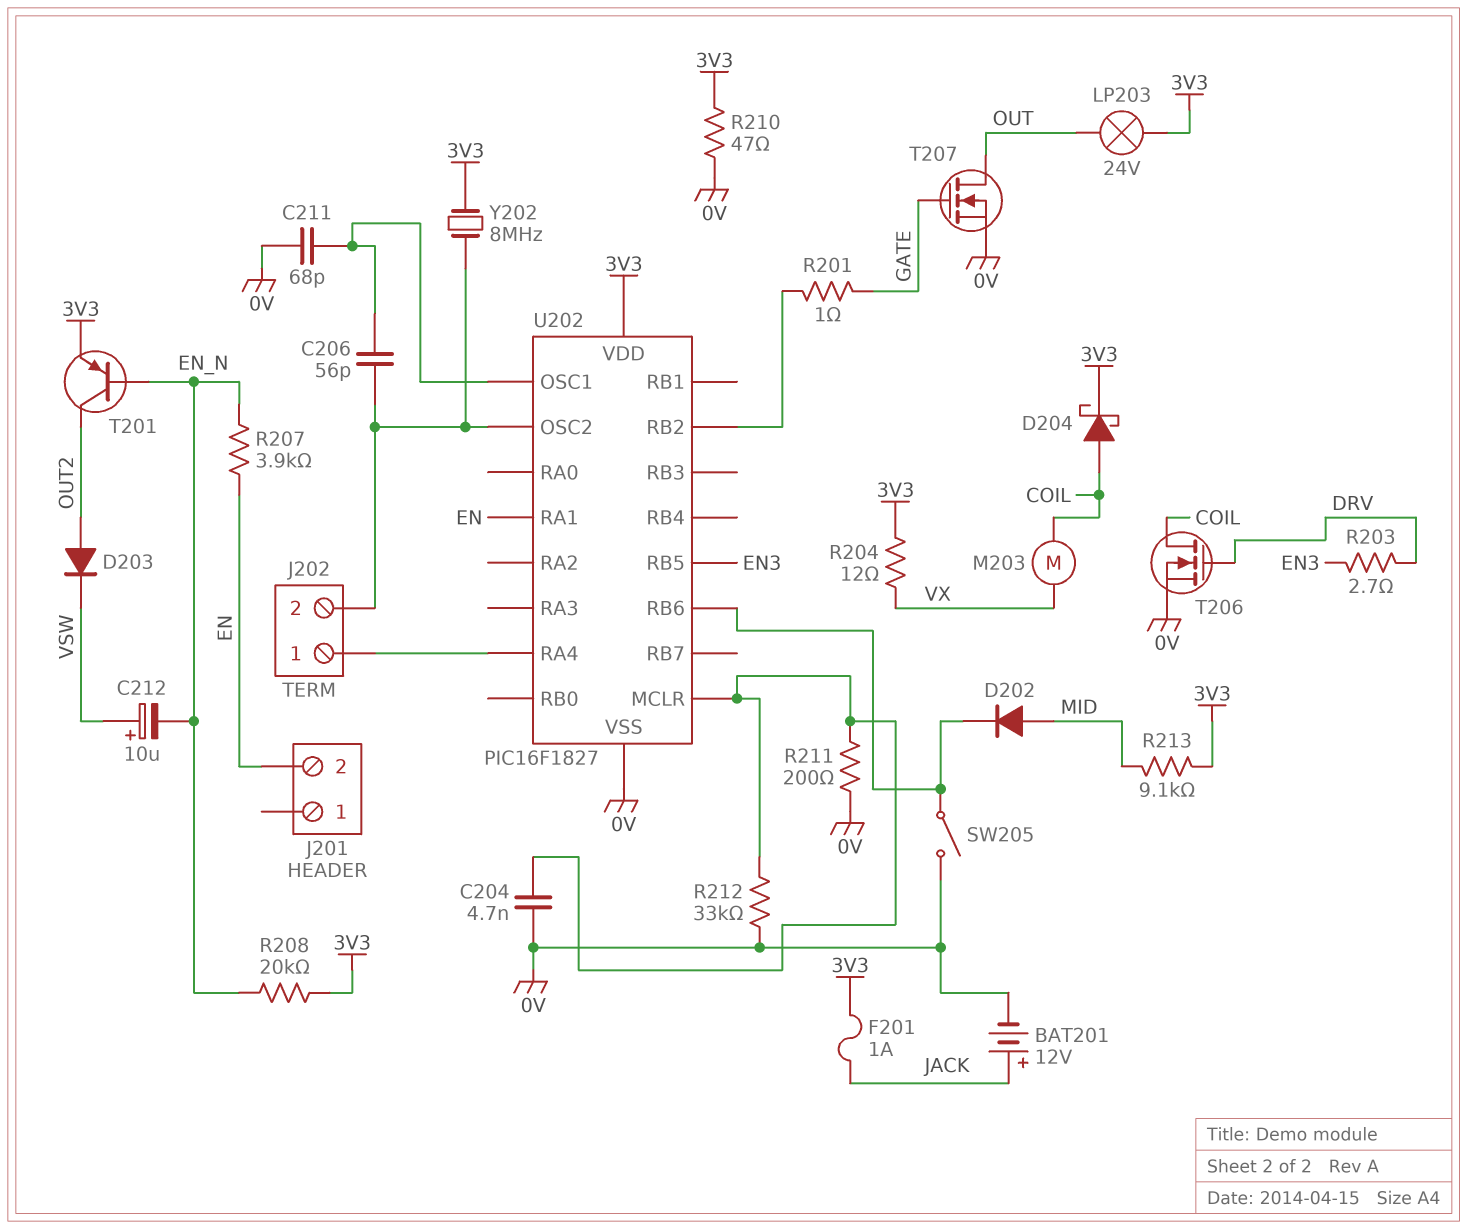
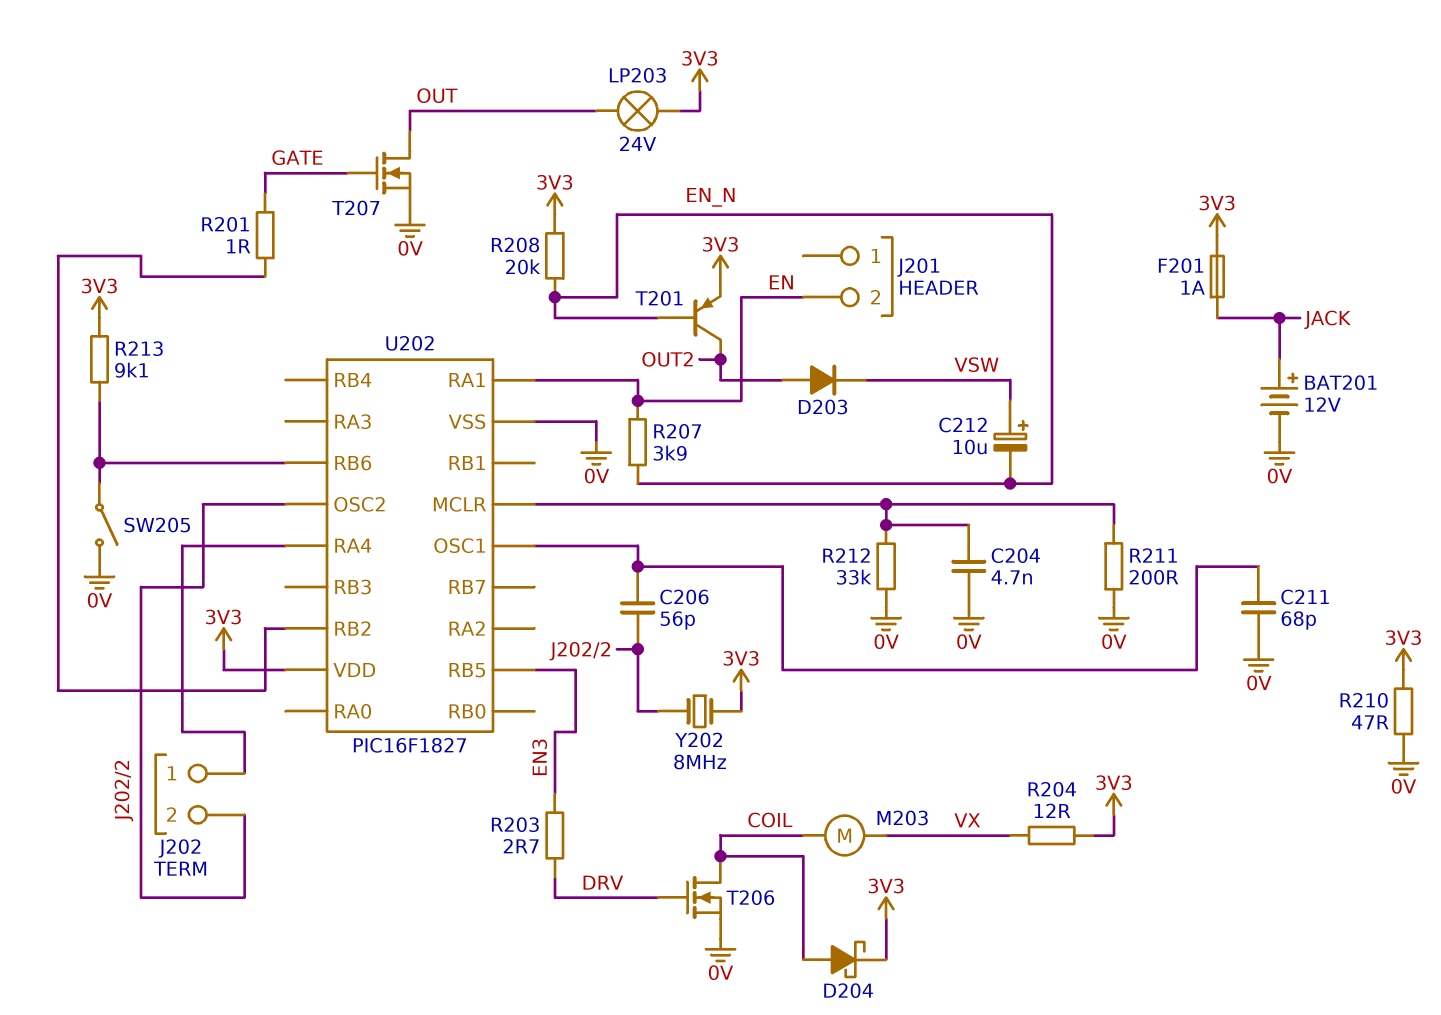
D202: diode (A MID, K U202/RB6) -> none
R213: 9.1k (3V3, MID) -> 9.1k (3V3, U202/RB6)

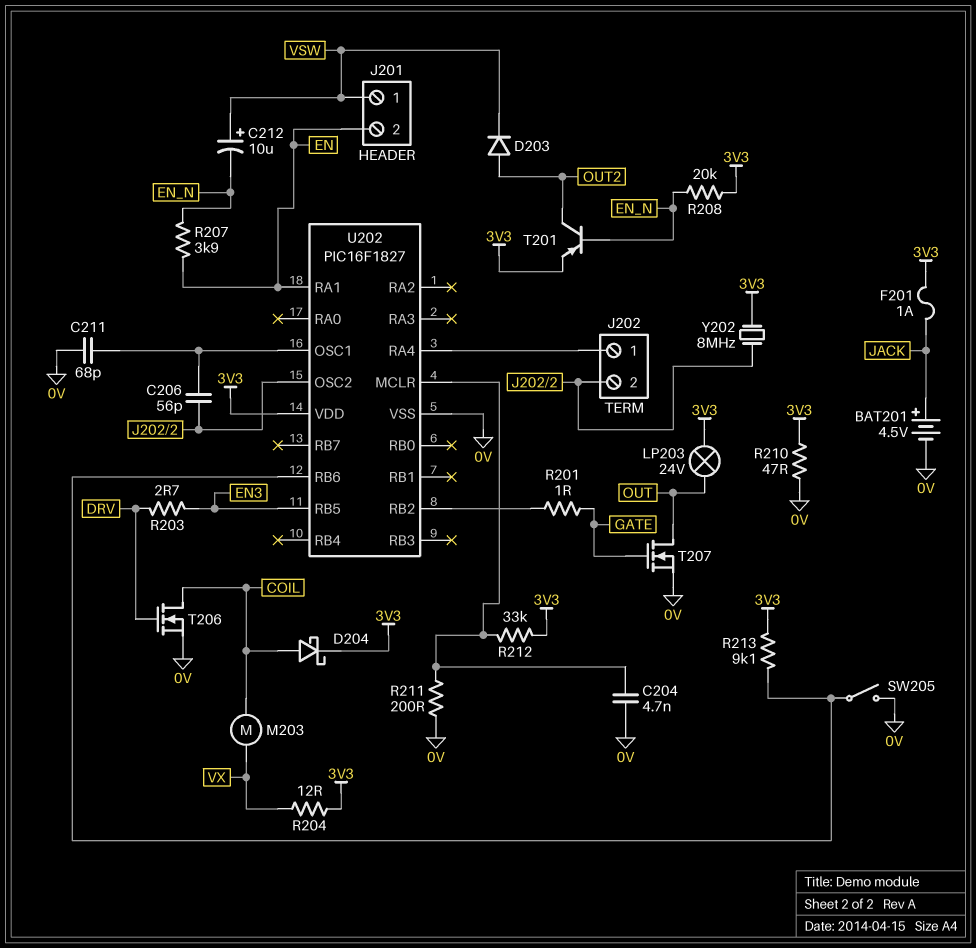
BAT201: 12V (plus JACK, minus 0V) -> 4.5V (plus JACK, minus 0V)
J201 pin 1: none -> VSW
R212: 33k (0V, U202/MCLR) -> 33k (3V3, U202/MCLR)

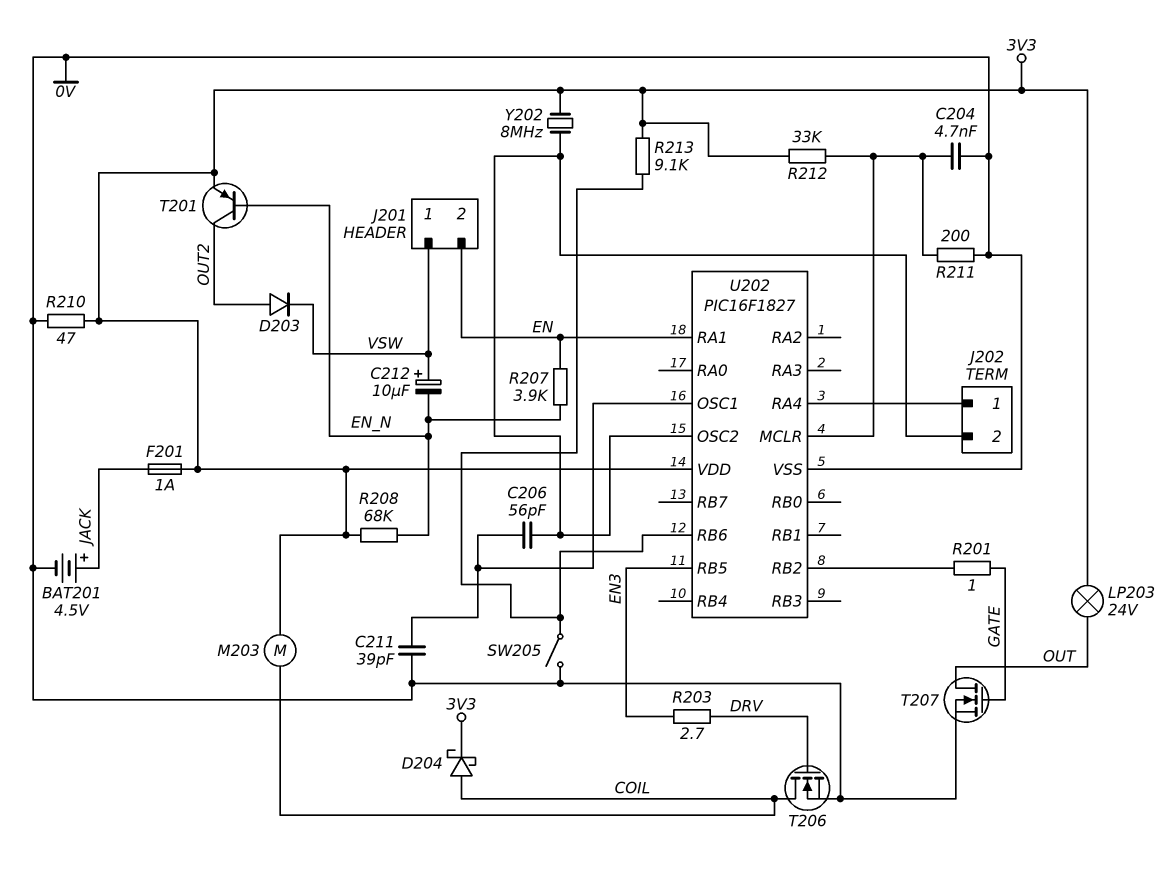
C211: 68pF (0V, U202/OSC1) -> 39pF (0V, U202/OSC1)
M203: motor (COIL, VX) -> motor (3V3, COIL)
R204: 12 (3V3, VX) -> none
R208: 20k (3V3, EN_N) -> 68k (3V3, EN_N)

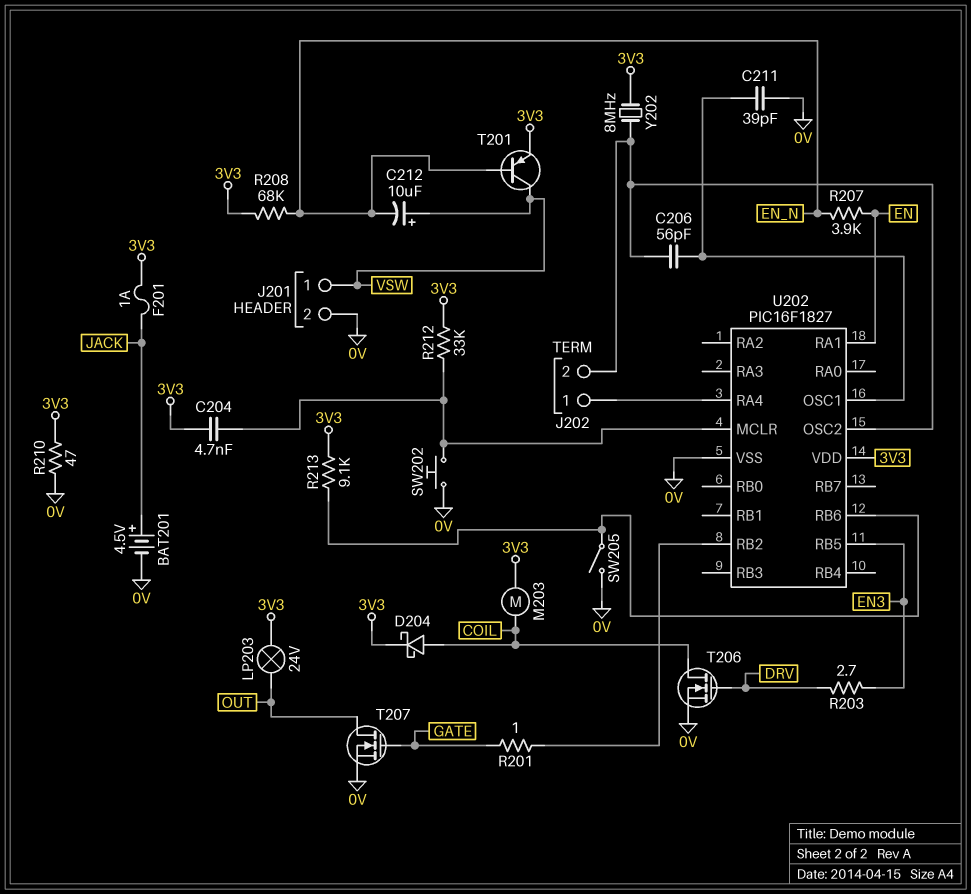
C204: 4.7nF (0V, U202/MCLR) -> 4.7nF (3V3, U202/MCLR)
D203: diode (A OUT2, K VSW) -> none
J201 pin 2: EN -> 0V
R211: 200 (0V, U202/MCLR) -> none
SW202: none -> button (0V, U202/MCLR)
T201: PNP (B EN_N, C OUT2, E 3V3) -> PNP (B EN_N, C VSW, E 3V3)

